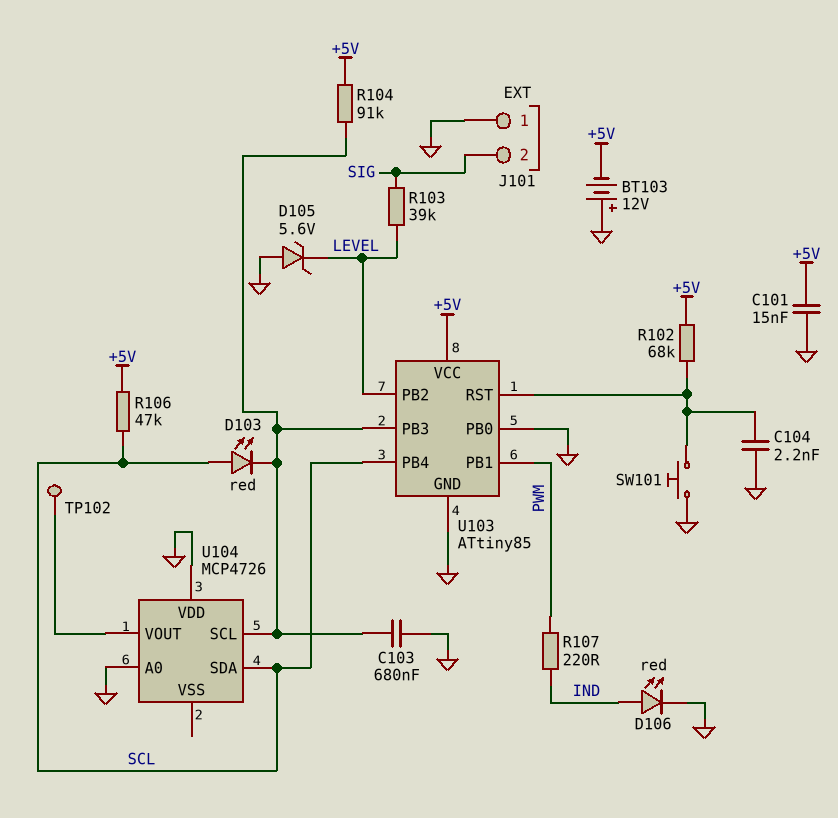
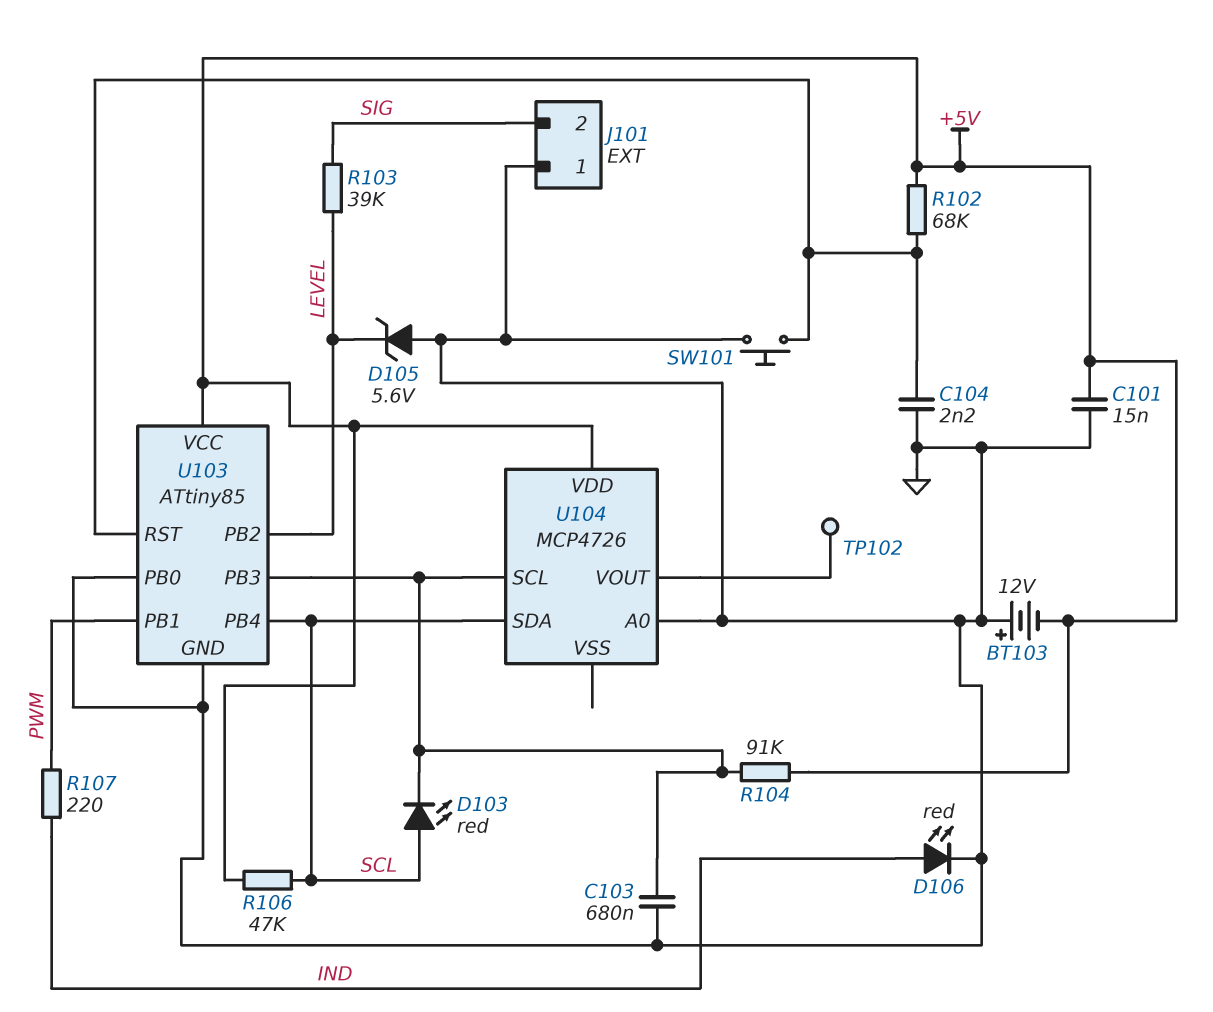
U104 pin VDD: GND -> +5V

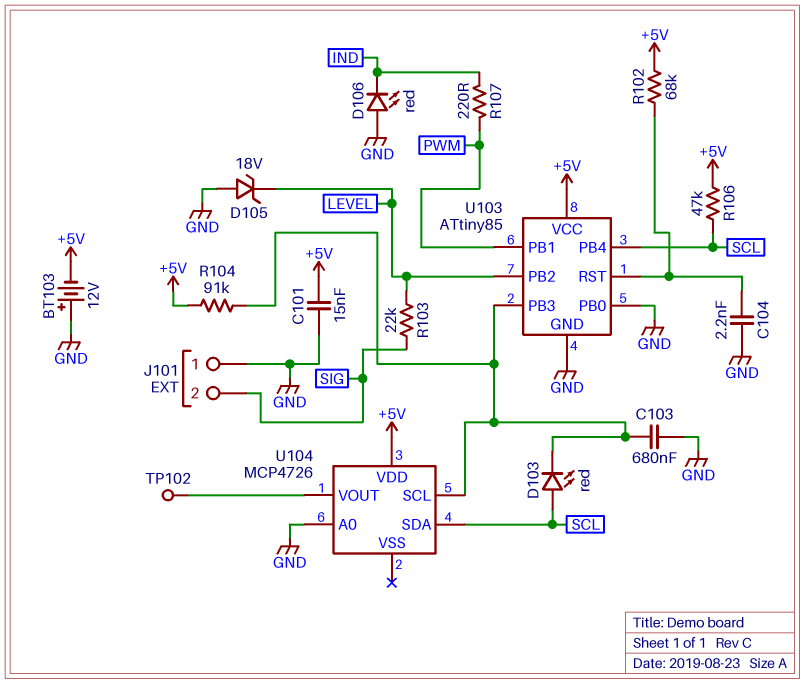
D105: zener 5.6V (A GND, K LEVEL) -> zener 18V (A GND, K LEVEL)
D106: LED red (A IND, K GND) -> LED red (A GND, K IND)
R103: 39k (LEVEL, SIG) -> 22k (LEVEL, SIG)
SW101: button (GND, U103/RST) -> none

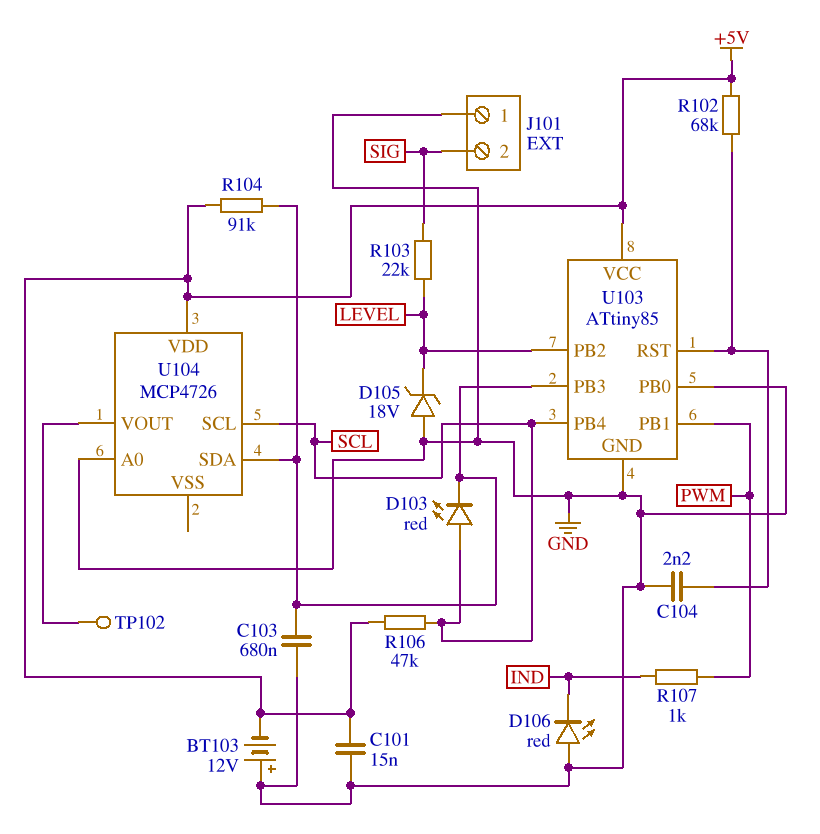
R107: 220 (IND, PWM) -> 1k (IND, PWM)
U104 pin SCL: U103/PB3 -> SCL
U104 pin SDA: SCL -> U103/PB3

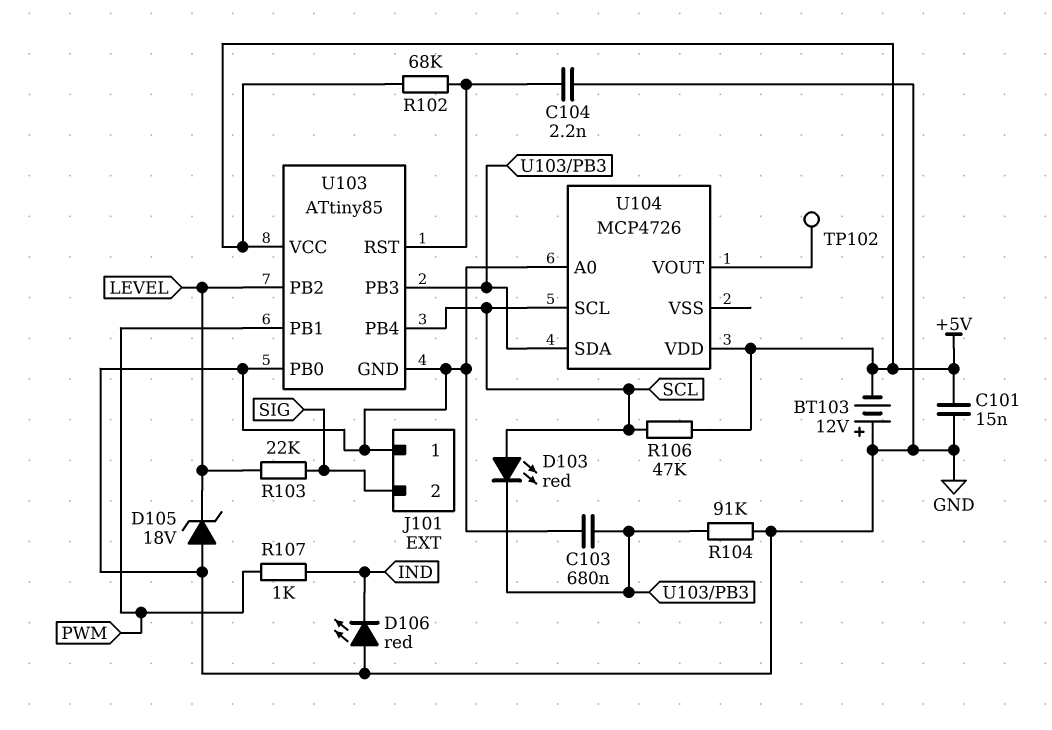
R104: 91k (+5V, U103/PB3) -> 91k (GND, U103/PB3)

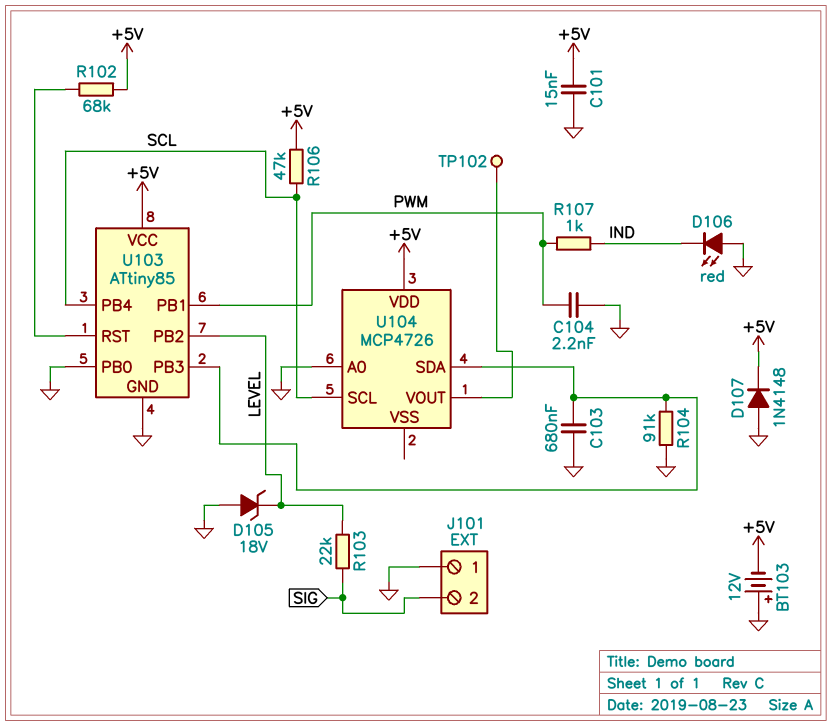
C104: 2.2nF (GND, U103/RST) -> 2.2nF (GND, PWM)
D103: LED red (A SCL, K U103/PB3) -> none
D107: none -> diode 1N4148 (A GND, K +5V)

